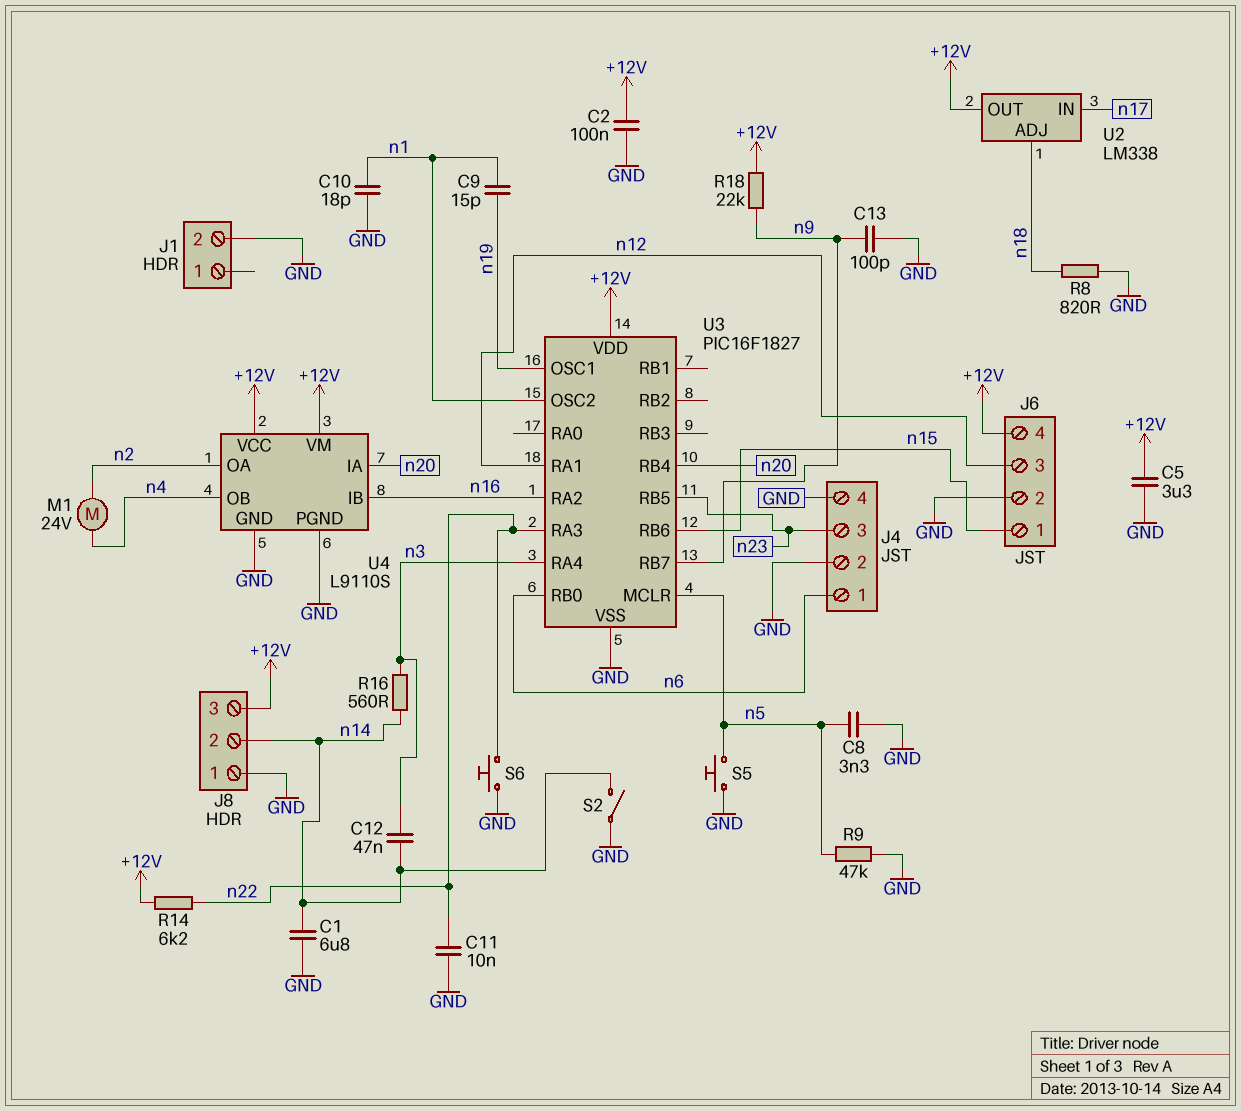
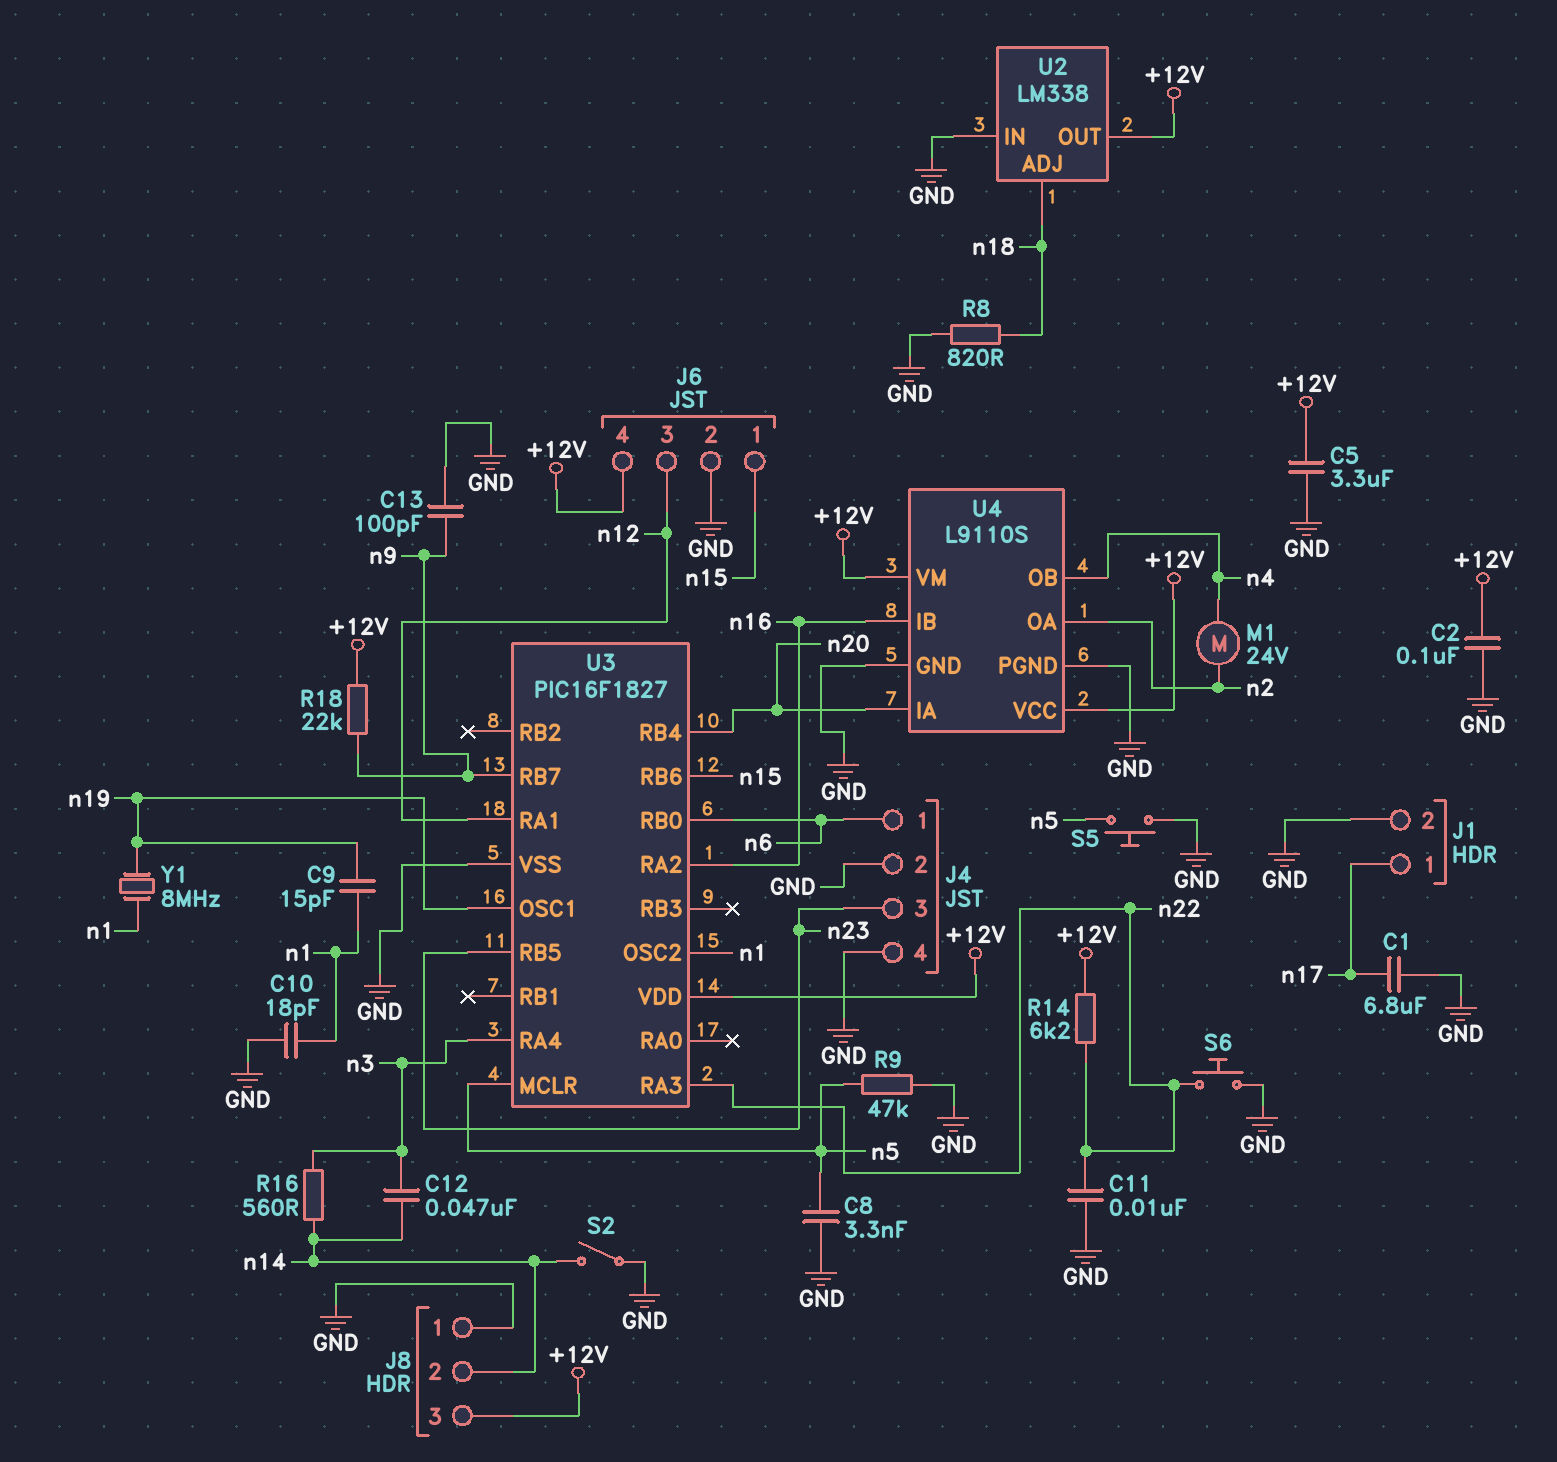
C1: 6.8uF (GND, n14) -> 6.8uF (GND, n17)
J1 pin 1: none -> n17
U2 pin IN: n17 -> GND
Y1: none -> 8MHz (n1, n19)

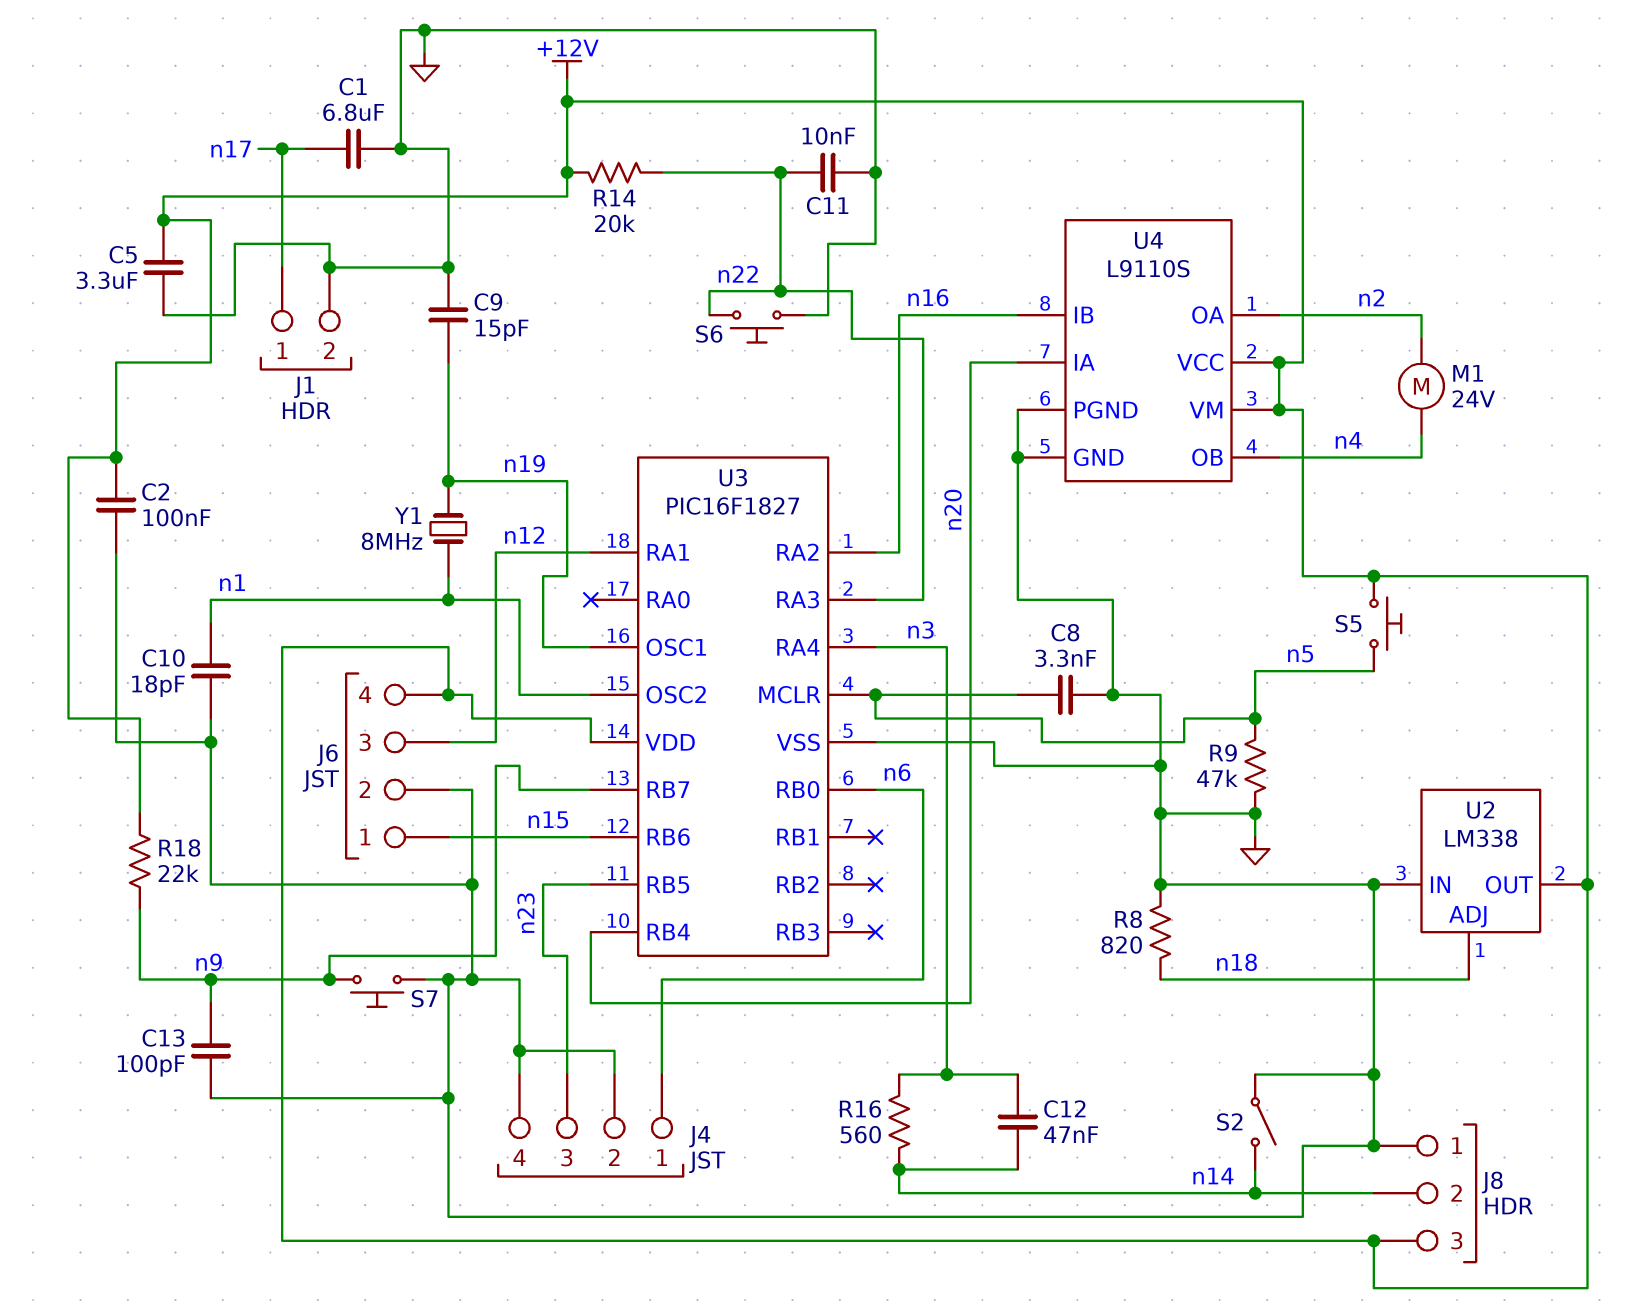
C9: 15pF (n1, n19) -> 15pF (GND, n19)
R14: 6.2k (+12V, n22) -> 20k (+12V, n22)
S5: button (GND, n5) -> button (+12V, n5)
S7: none -> button (GND, n9)

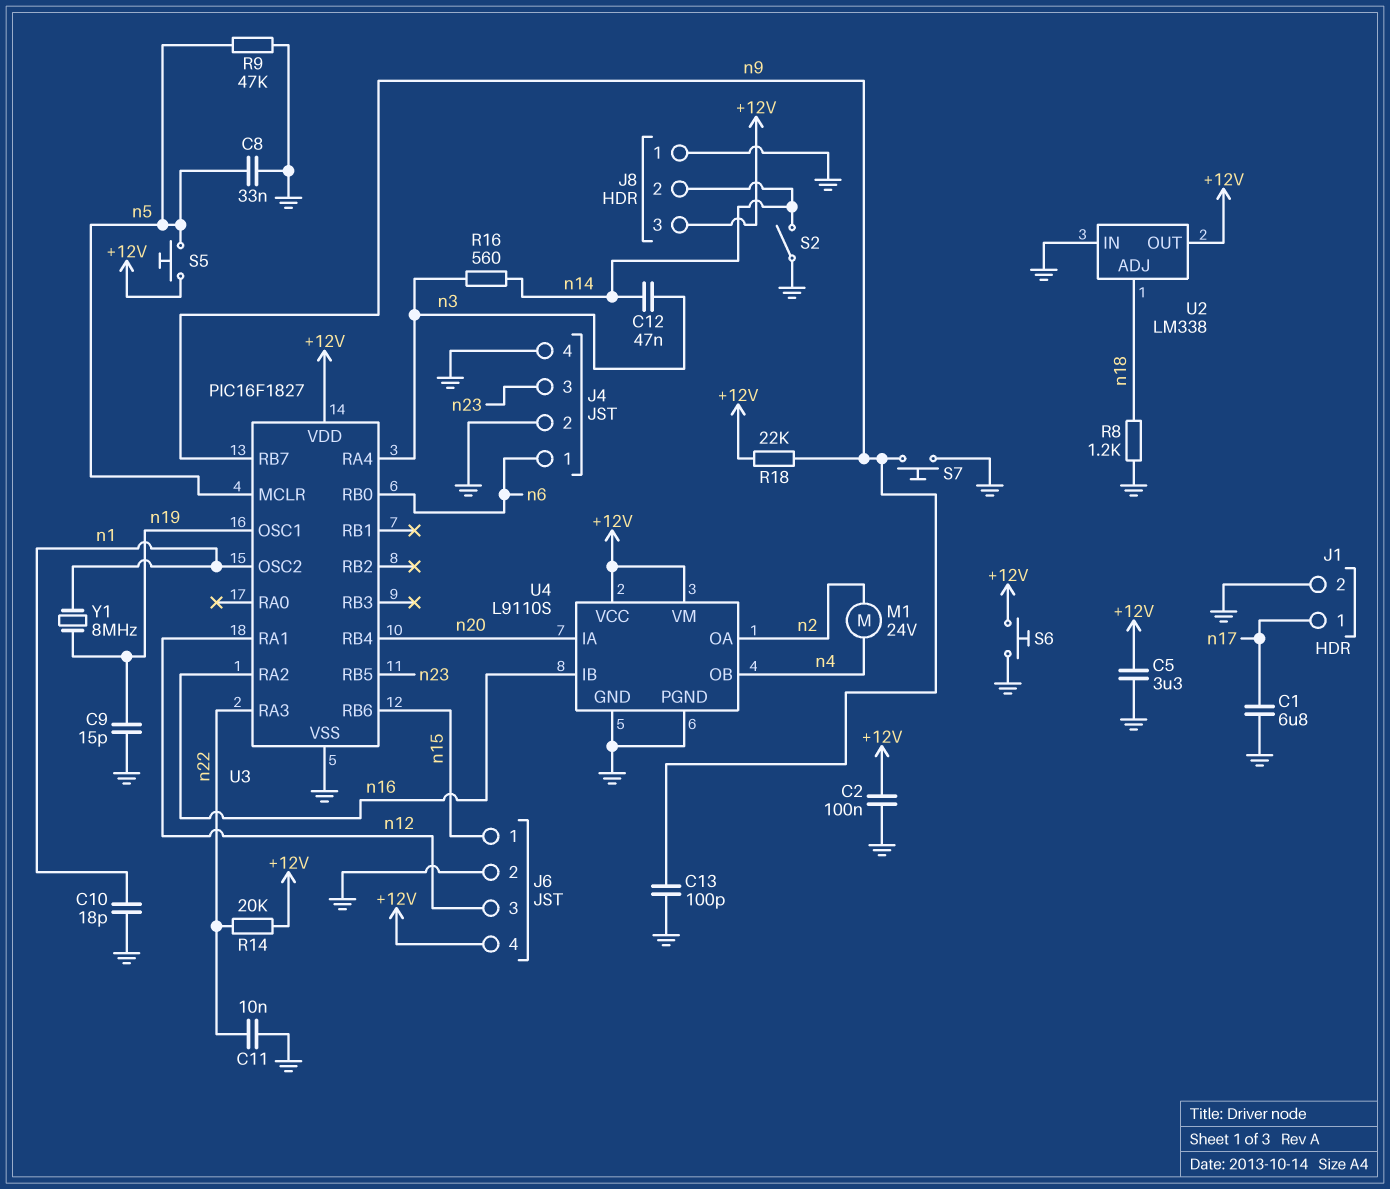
C8: 3.3nF (GND, n5) -> 33nF (GND, n5)
R8: 820 (GND, n18) -> 1.2k (GND, n18)
S6: button (GND, n22) -> button (+12V, GND)

